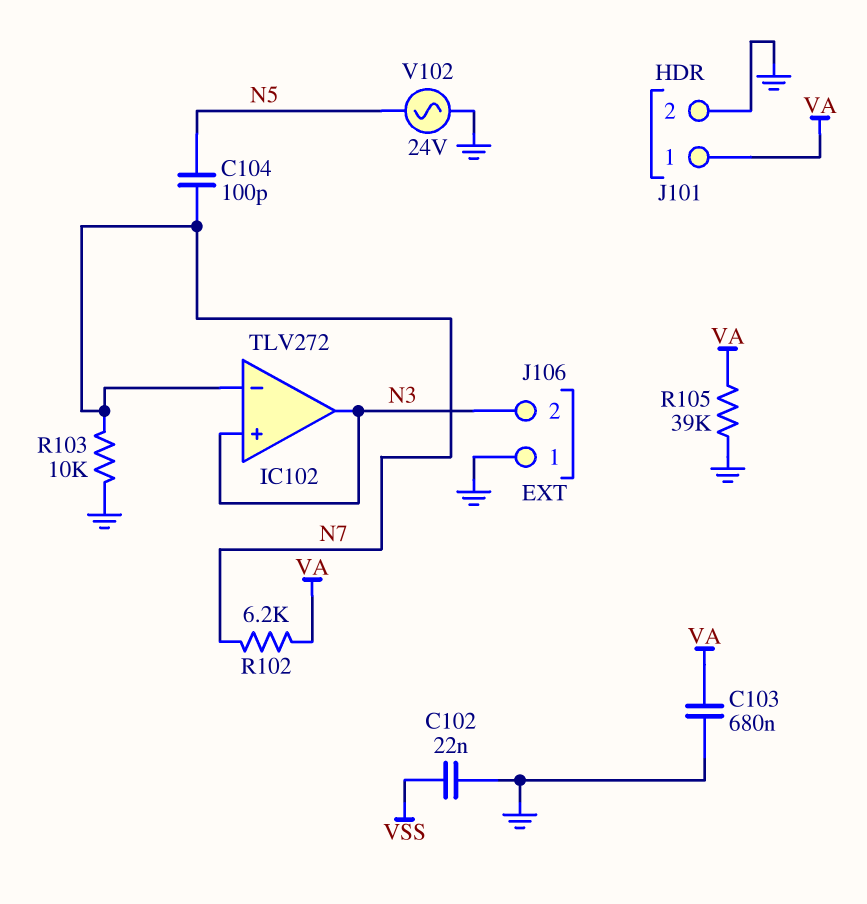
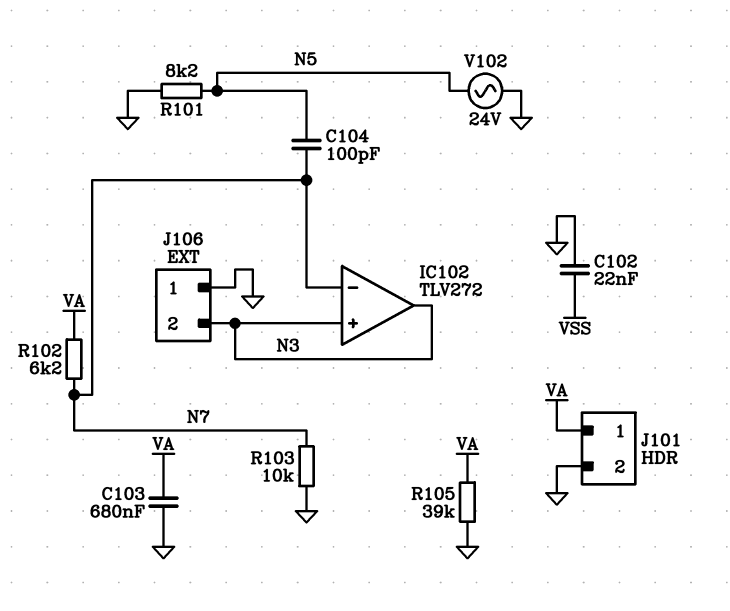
R101: none -> 8.2k (GND, N5)

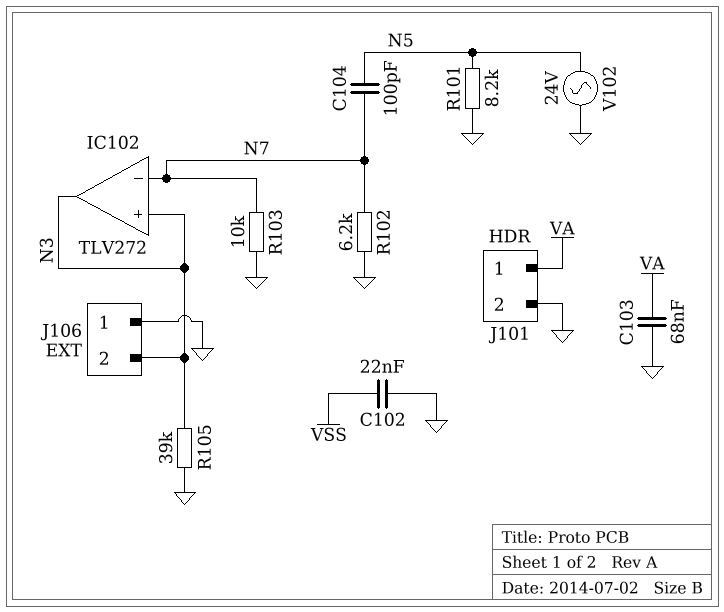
C103: 680nF (GND, VA) -> 68nF (GND, VA)
R102: 6.2k (N7, VA) -> 6.2k (GND, N7)
R105: 39k (GND, VA) -> 39k (GND, N3)

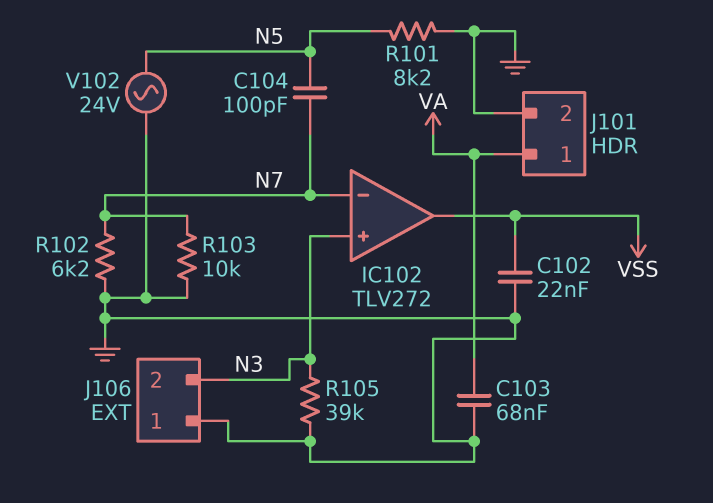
IC102 pin out: N3 -> VSS

